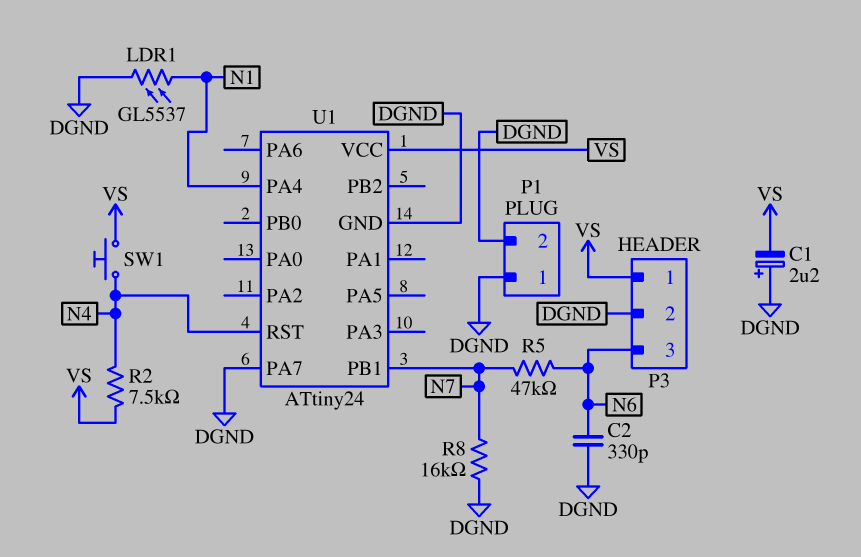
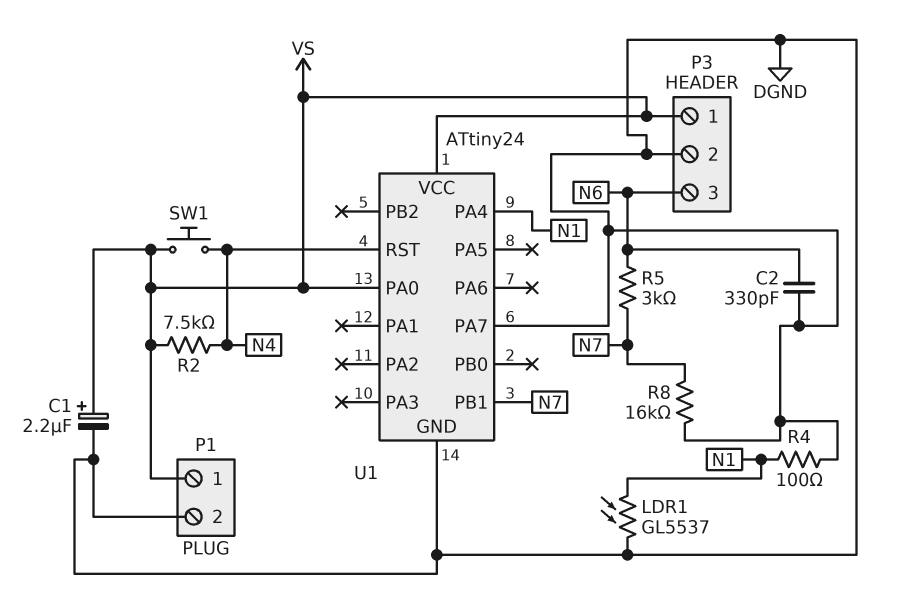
C1: 2.2uF (plus DGND, minus VS) -> 2.2uF (plus VS, minus DGND)
P1 pin 1: DGND -> VS
R4: none -> 100 (DGND, N1)
R5: 47k (N6, N7) -> 3k (N6, N7)
U1 pin PA0: none -> VS

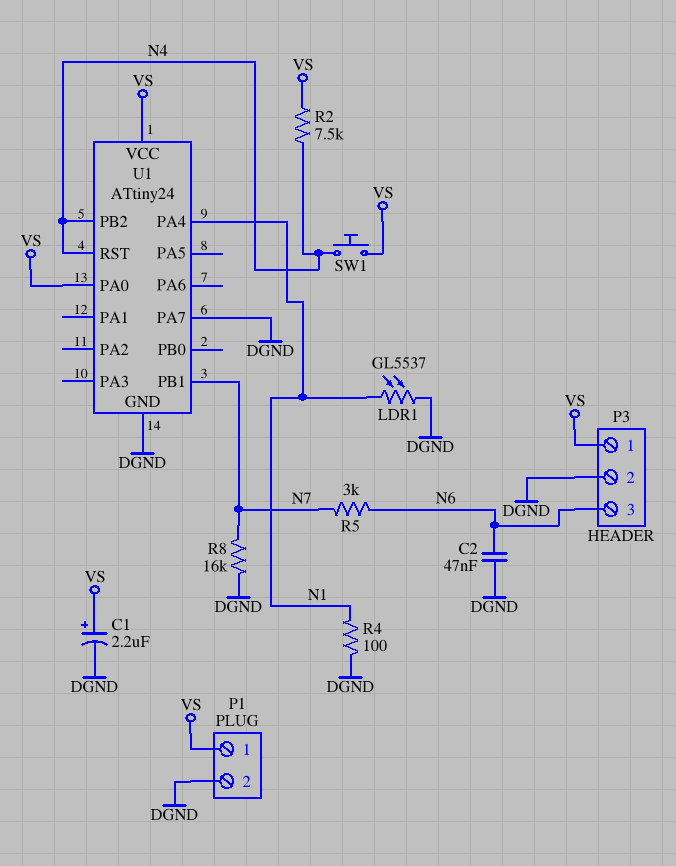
C2: 330pF (DGND, N6) -> 47nF (DGND, N6)
U1 pin PB2: none -> N4

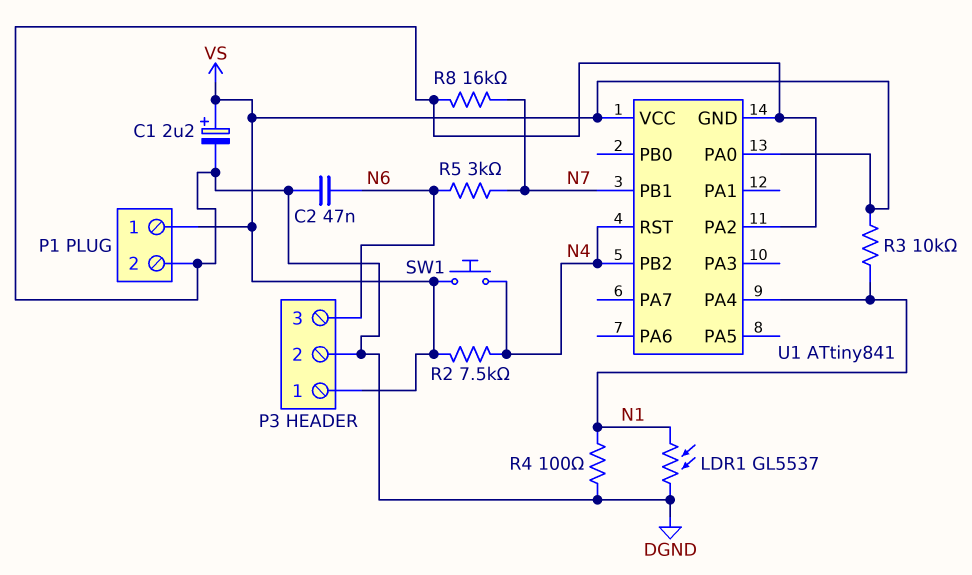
R3: none -> 10k (N1, VS)
U1: ATtiny24 -> ATtiny841
U1 pin PA2: none -> DGND
U1 pin PA7: DGND -> none

